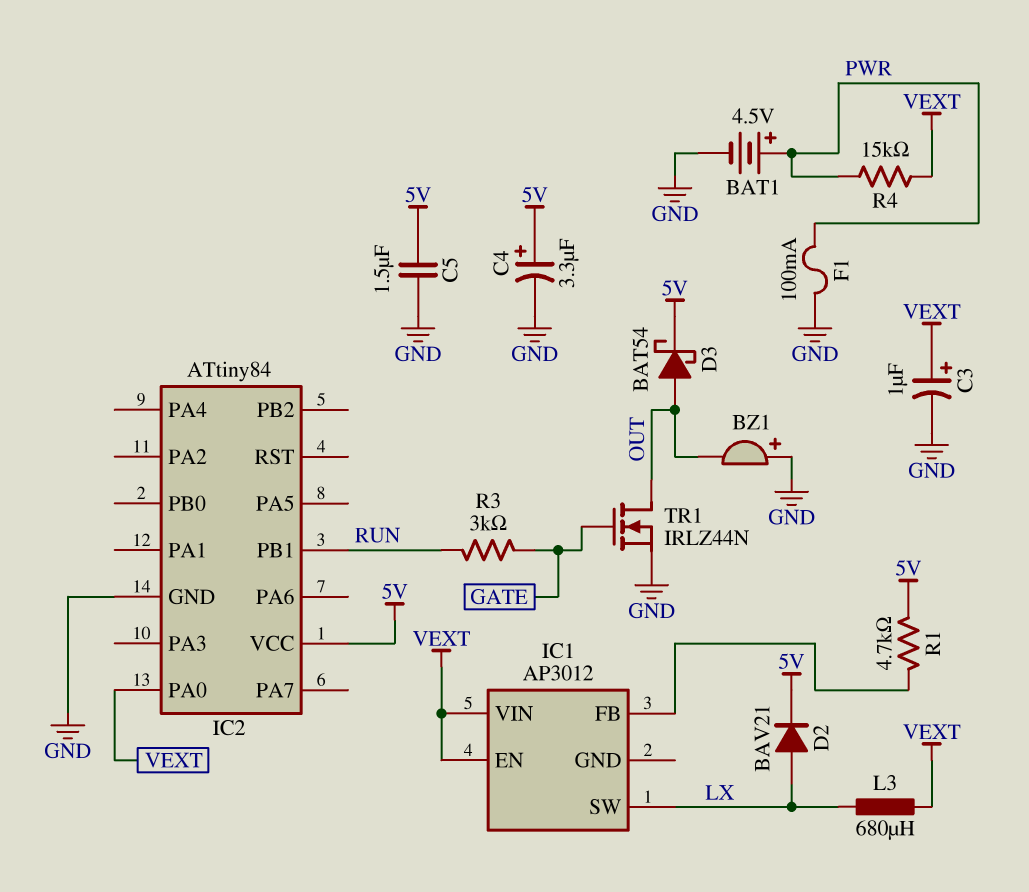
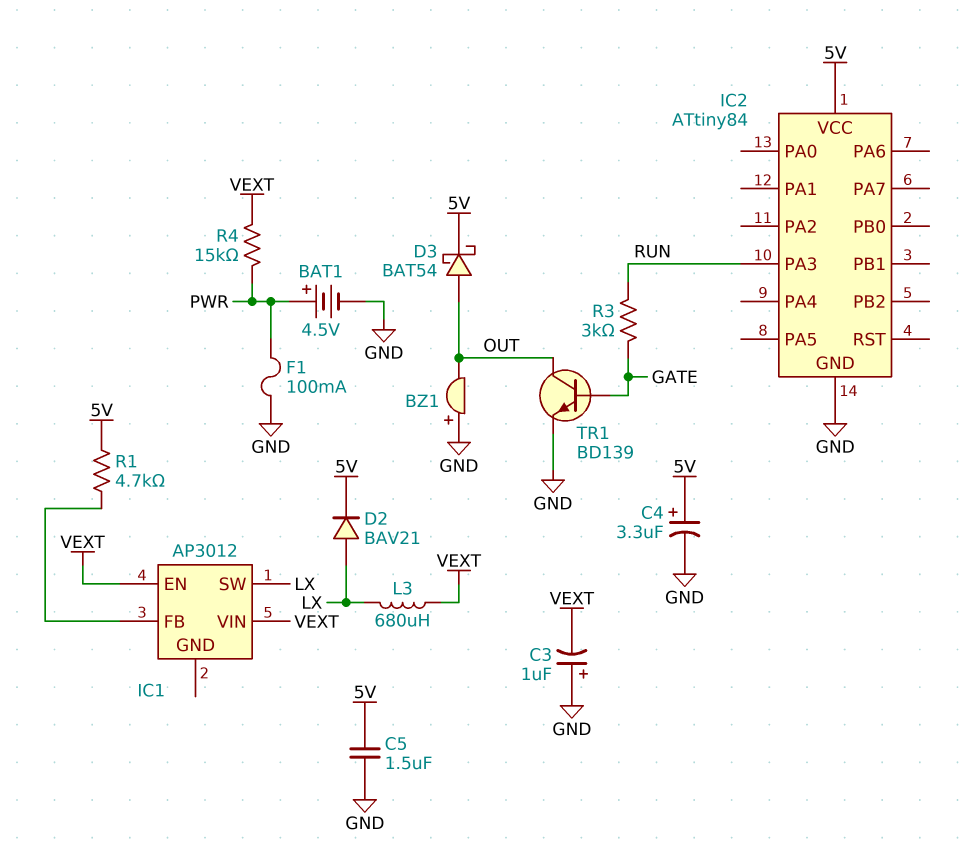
C3: 1uF (plus VEXT, minus GND) -> 1uF (plus GND, minus VEXT)
IC2 pin PA0: VEXT -> none
IC2 pin PA3: none -> RUN
IC2 pin PB1: RUN -> none
TR1: NMOS IRLZ44N (G GATE, D OUT, S GND) -> NPN BD139 (B GATE, C OUT, E GND)

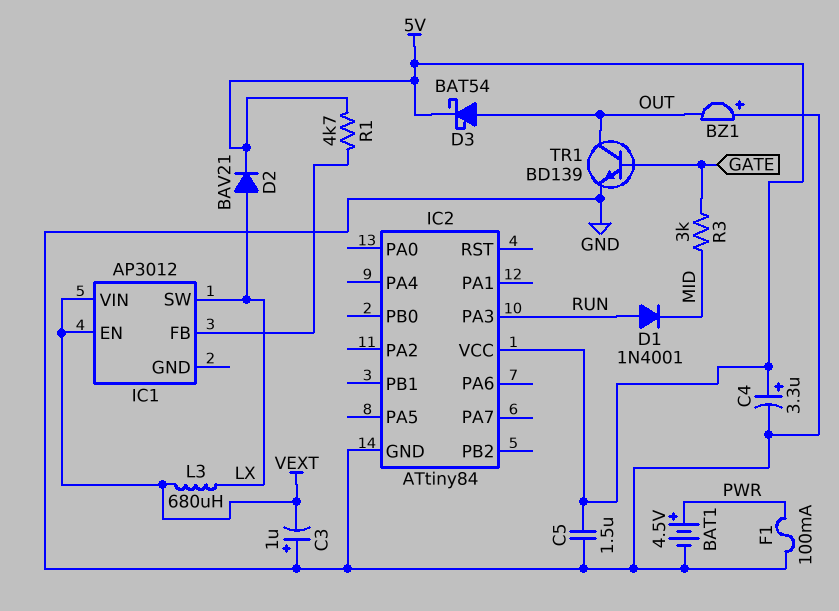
D1: none -> diode 1N4001 (A RUN, K MID)
R3: 3k (GATE, RUN) -> 3k (GATE, MID)
R4: 15k (PWR, VEXT) -> none

